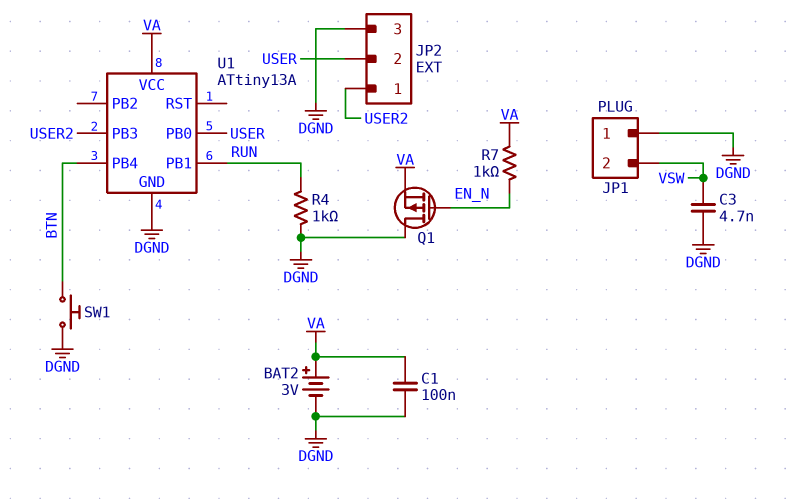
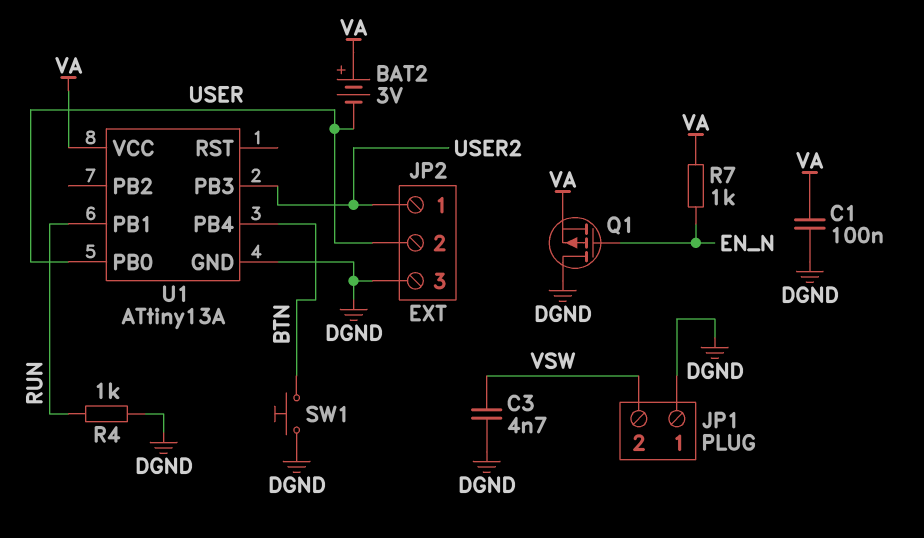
BAT2: 3V (plus VA, minus DGND) -> 3V (plus VA, minus USER)

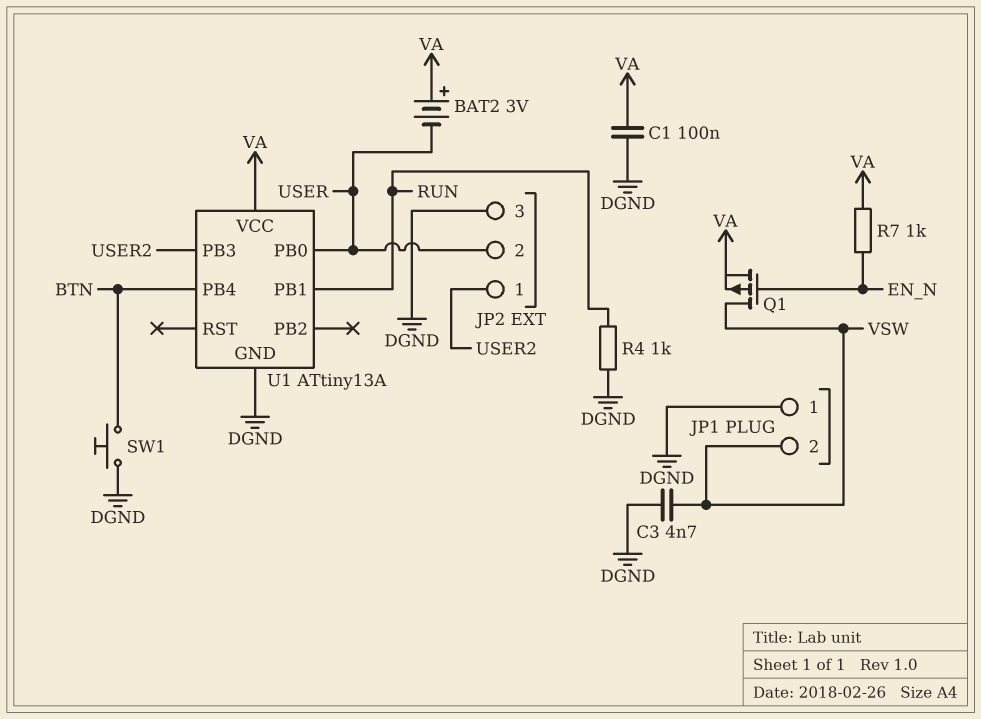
Q1: PMOS (G EN_N, D DGND, S VA) -> PMOS (G EN_N, D VSW, S VA)

